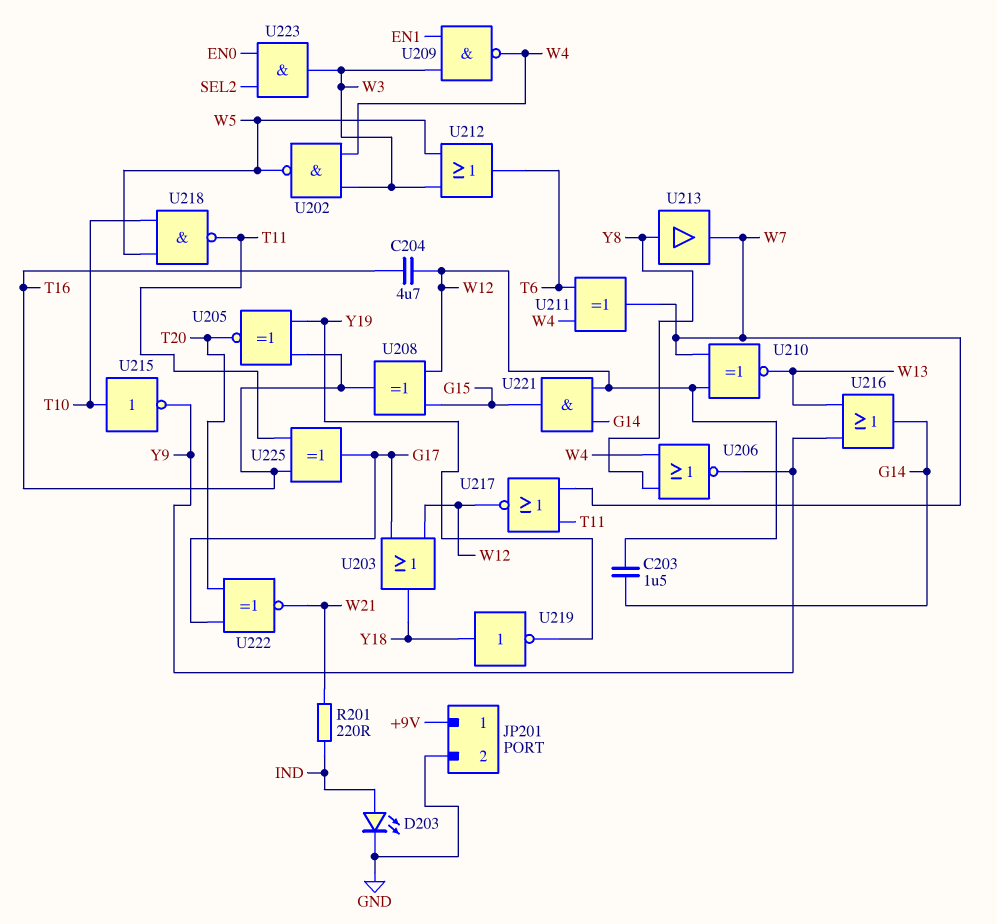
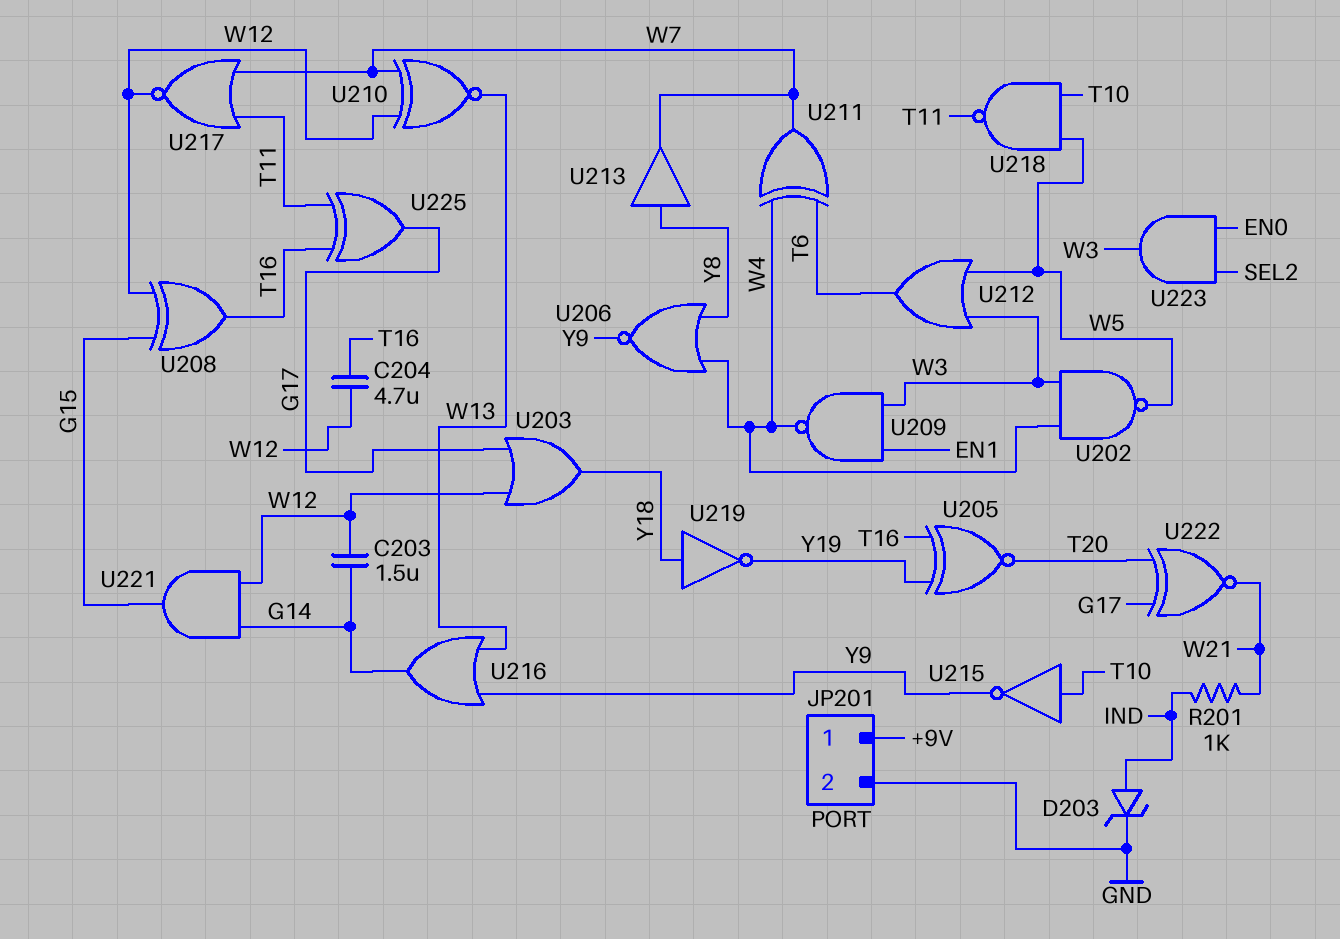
D203: LED (A IND, K GND) -> zener (A IND, K GND)
R201: 220 (IND, W21) -> 1k (IND, W21)

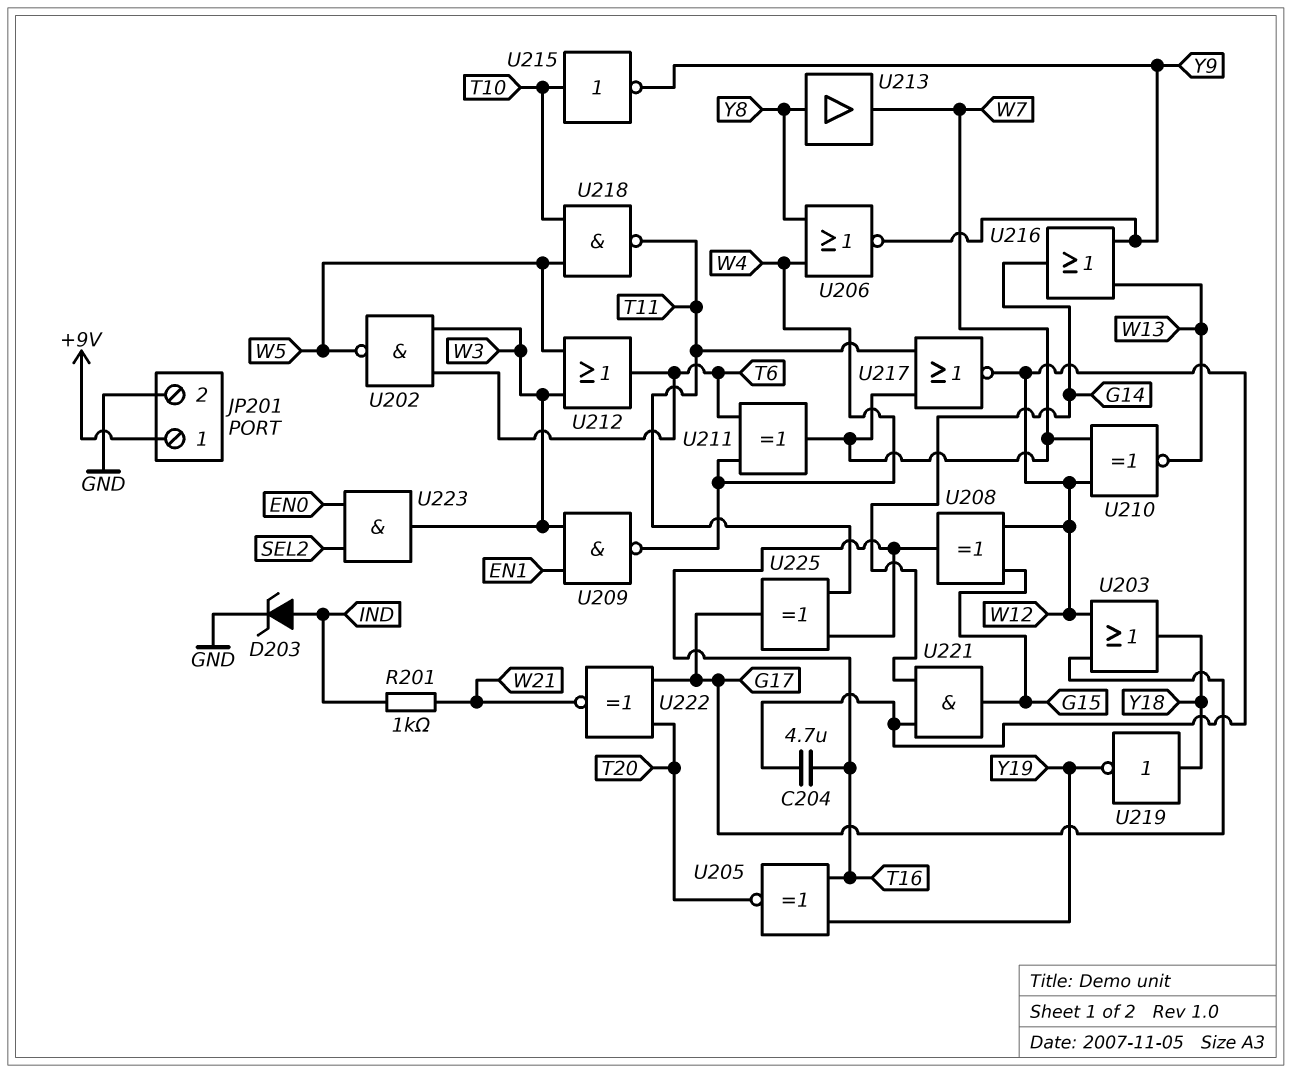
C203: 1.5uF (G14, W12) -> none
U202: NAND (in W3, in W4, out W5) -> NAND (in T6, in W3, out W5)

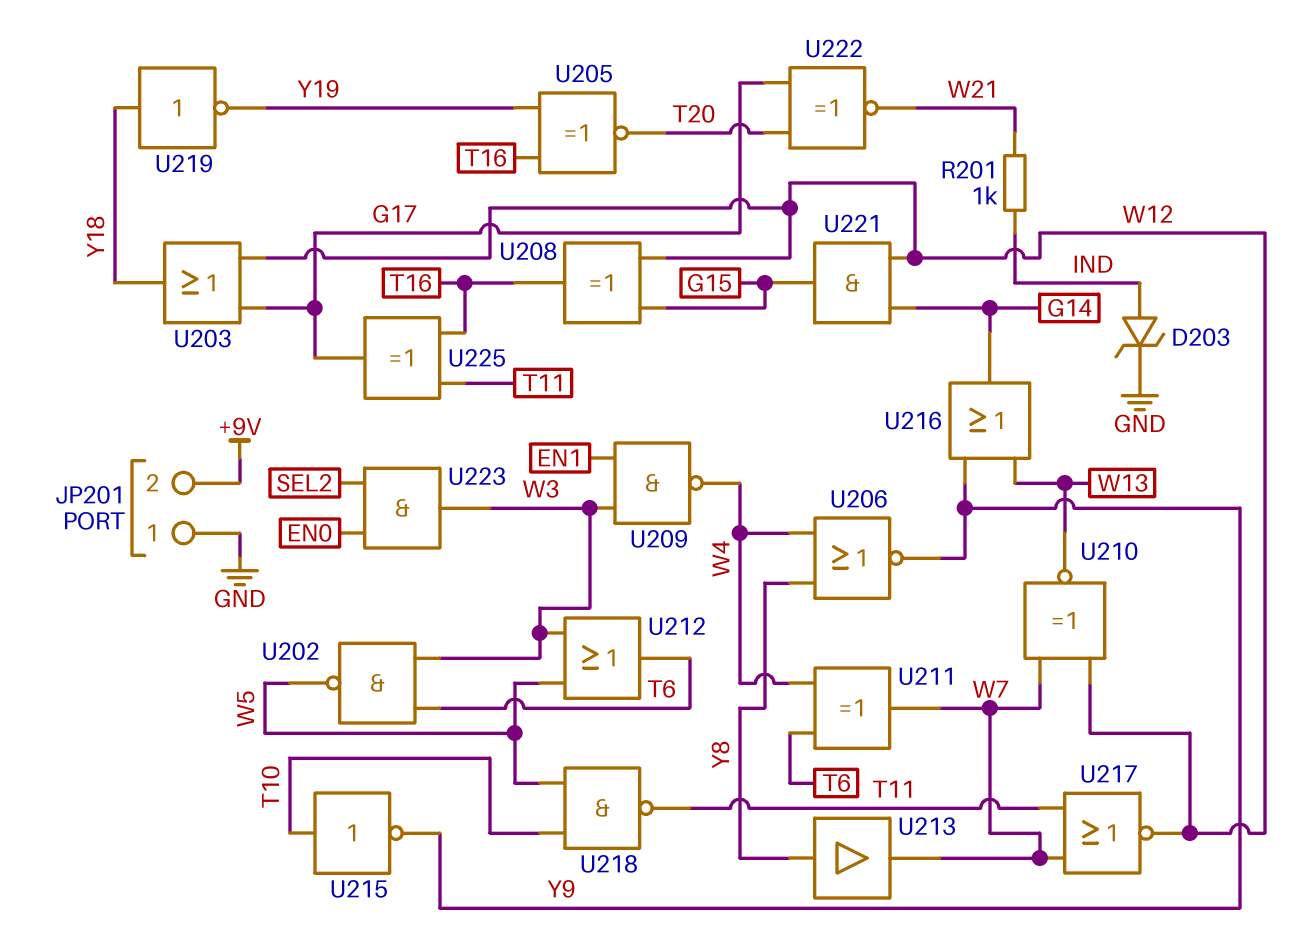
C204: 4.7uF (T16, W12) -> none
JP201 pin 1: +9V -> GND
JP201 pin 2: GND -> +9V

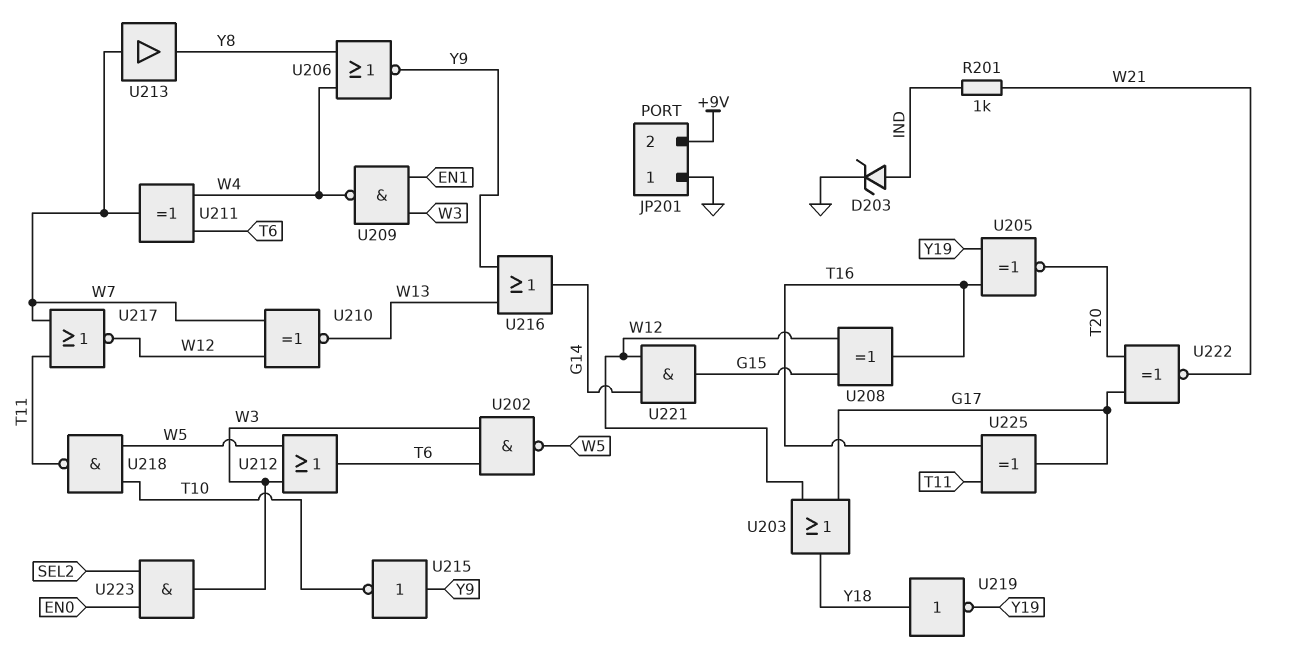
U213: buffer (in Y8, out W7) -> buffer (in W7, out Y8)
U215: NOT (in T10, out Y9) -> NOT (in Y9, out T10)

